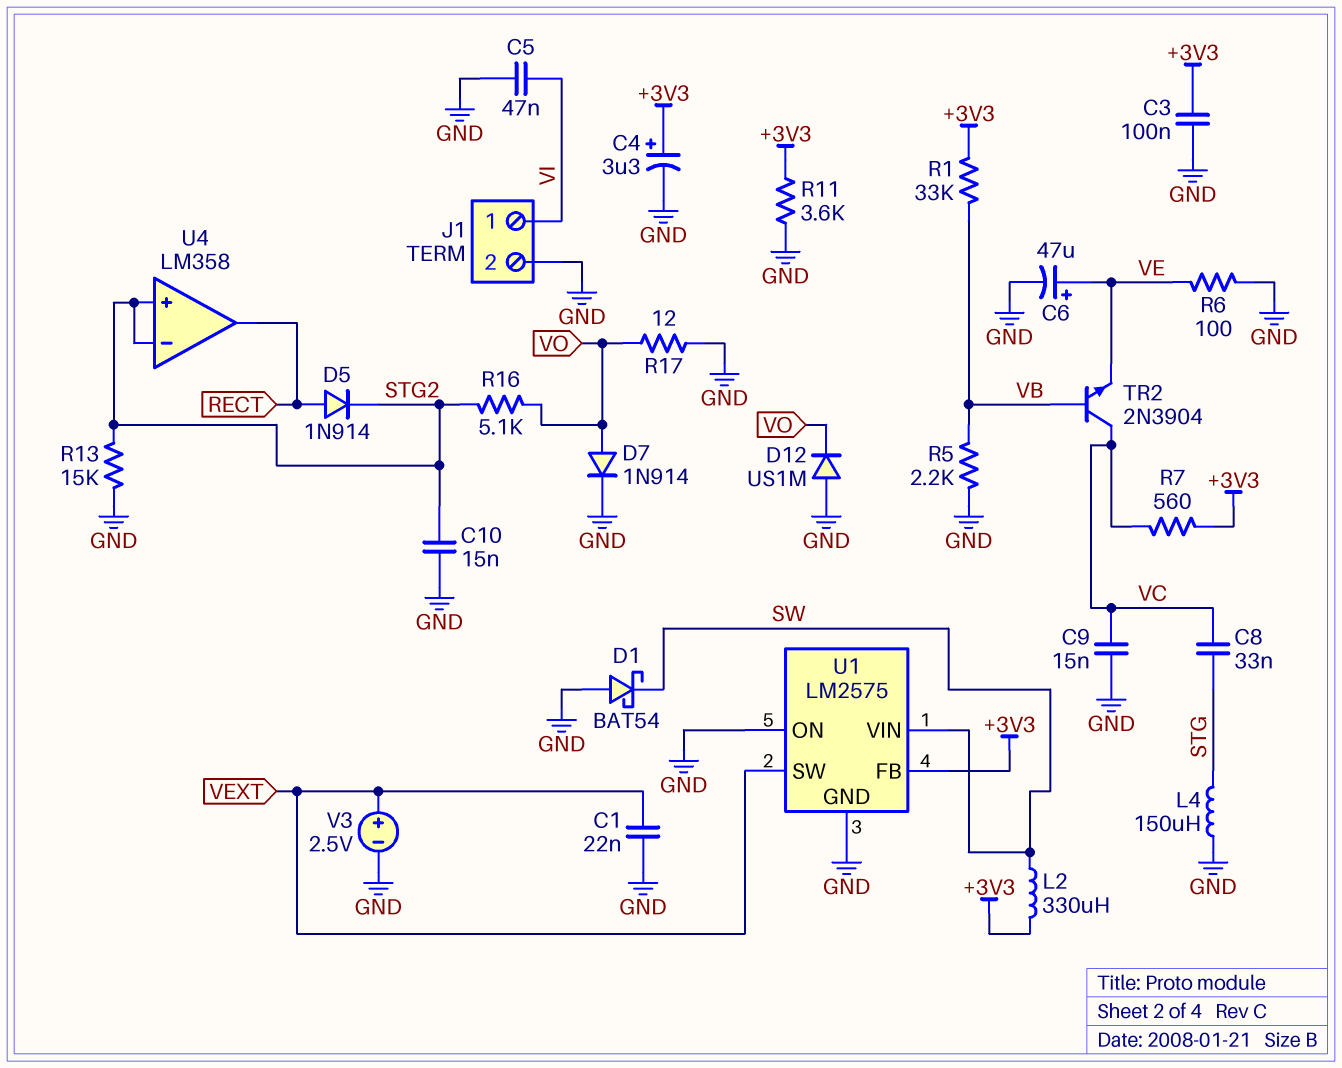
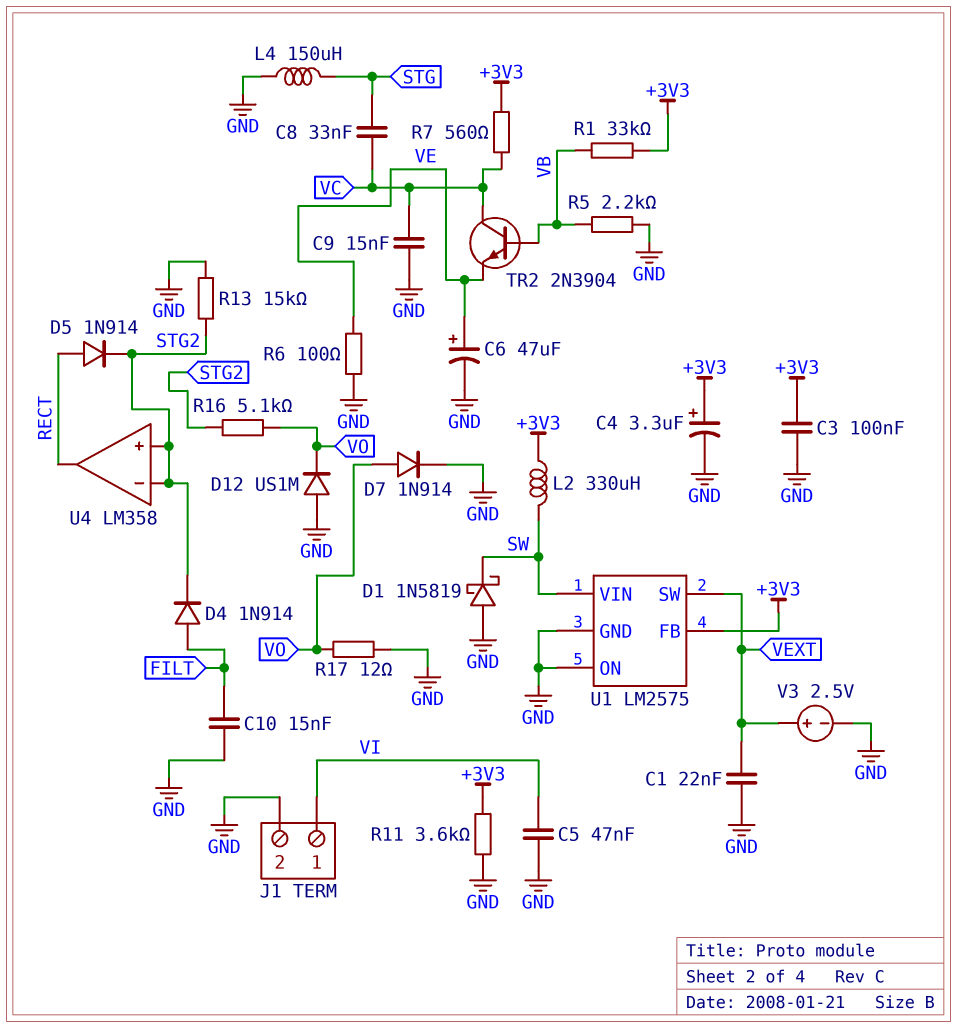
C10: 15nF (GND, STG2) -> 15nF (FILT, GND)
D1: schottky BAT54 (A GND, K SW) -> schottky 1N5819 (A GND, K SW)
D4: none -> diode 1N914 (A FILT, K STG2)

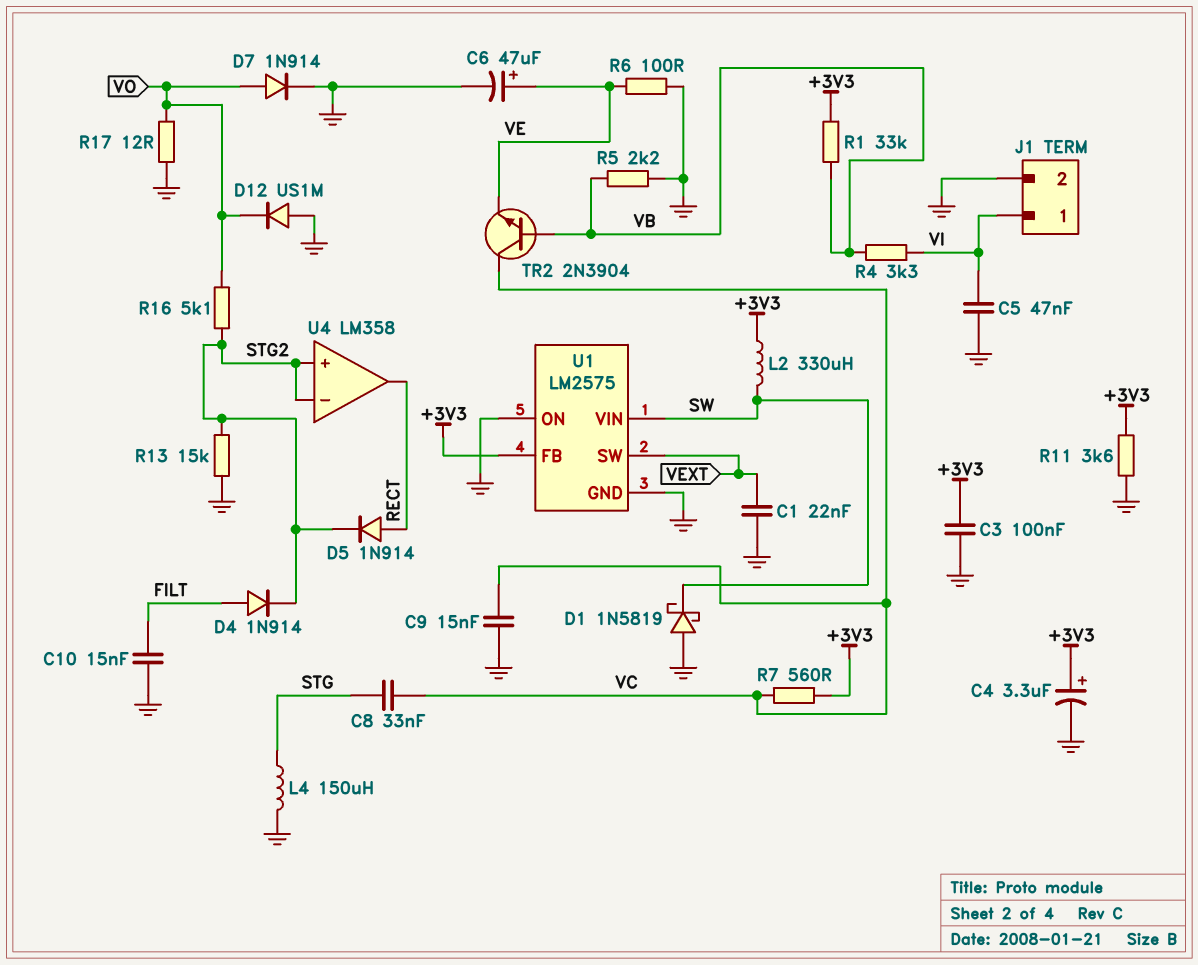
R4: none -> 3.3k (VB, VI)
V3: 2.5V (plus VEXT, minus GND) -> none

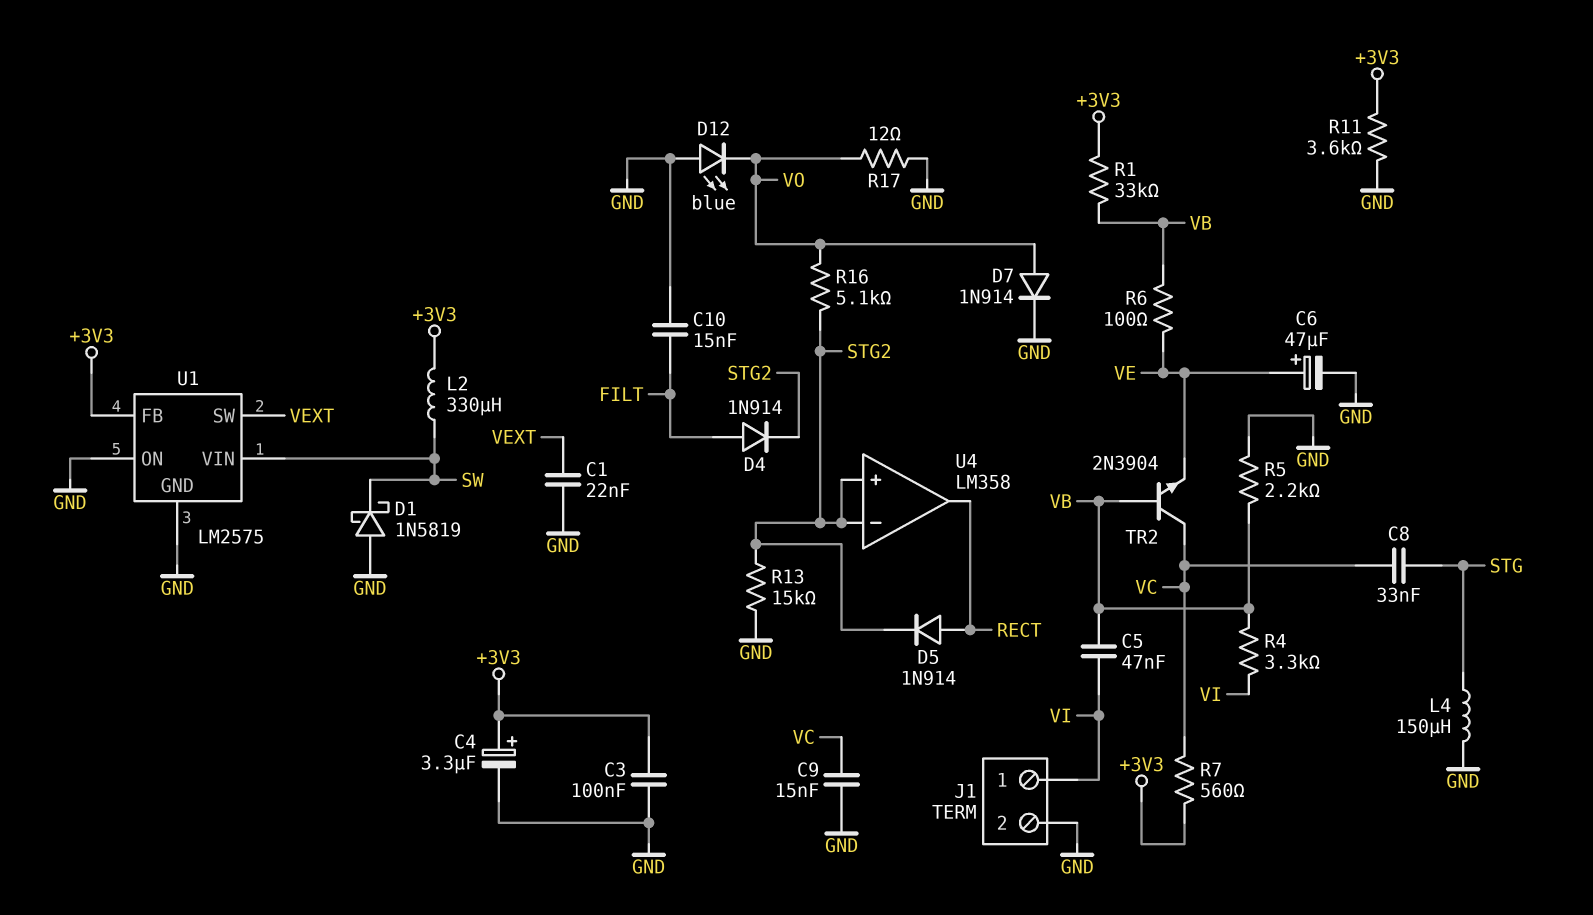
C5: 47nF (GND, VI) -> 47nF (VB, VI)
D12: diode US1M (A GND, K VO) -> LED blue (A GND, K VO)
R6: 100 (GND, VE) -> 100 (VB, VE)

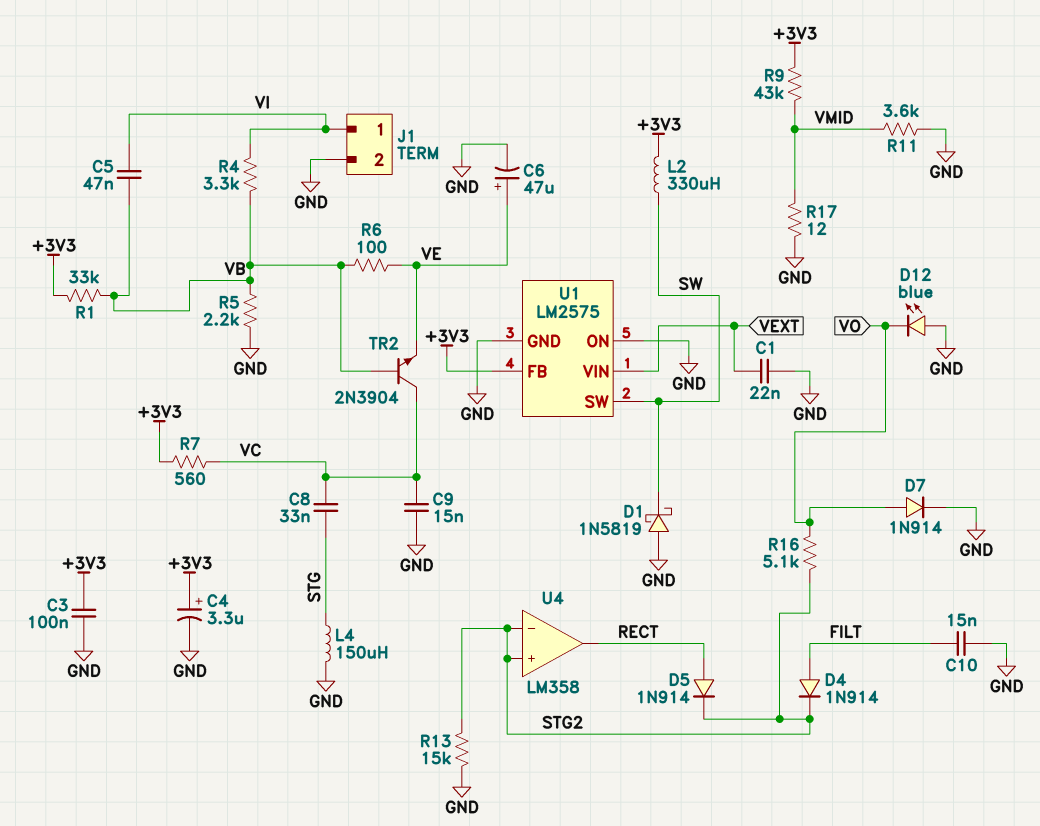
R9: none -> 43k (+3V3, VMID)
R11: 3.6k (+3V3, GND) -> 3.6k (GND, VMID)
R17: 12 (GND, VO) -> 12 (GND, VMID)
U1 pin SW: VEXT -> SW
U1 pin VIN: SW -> VEXT

